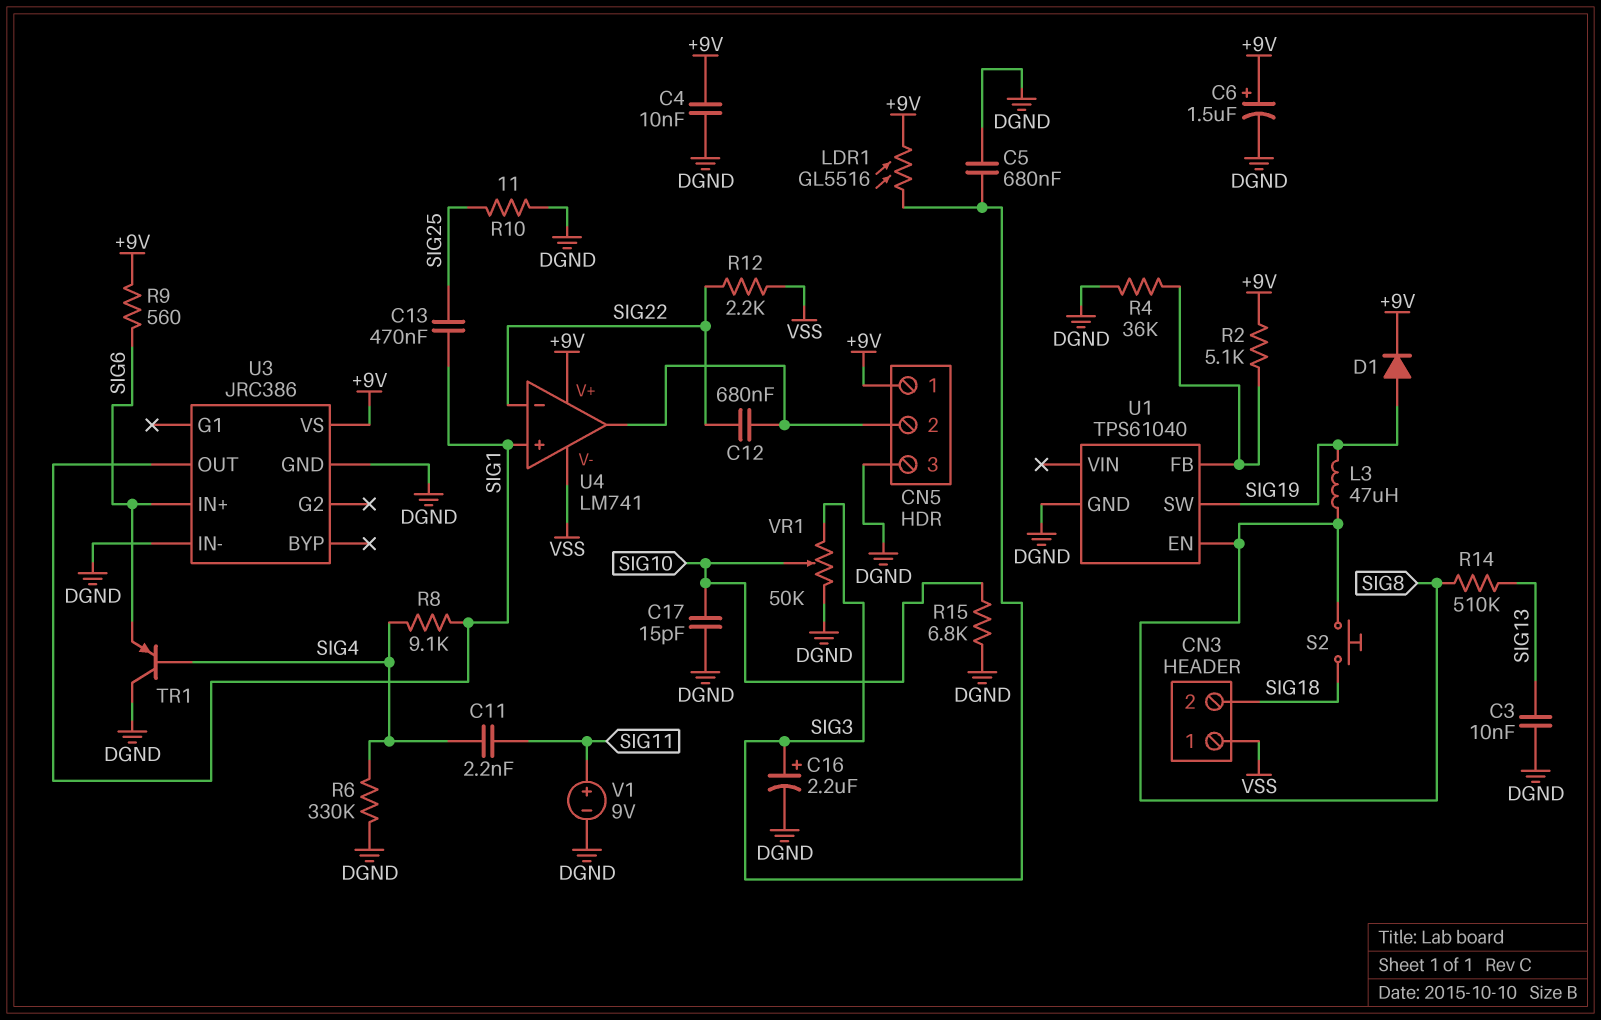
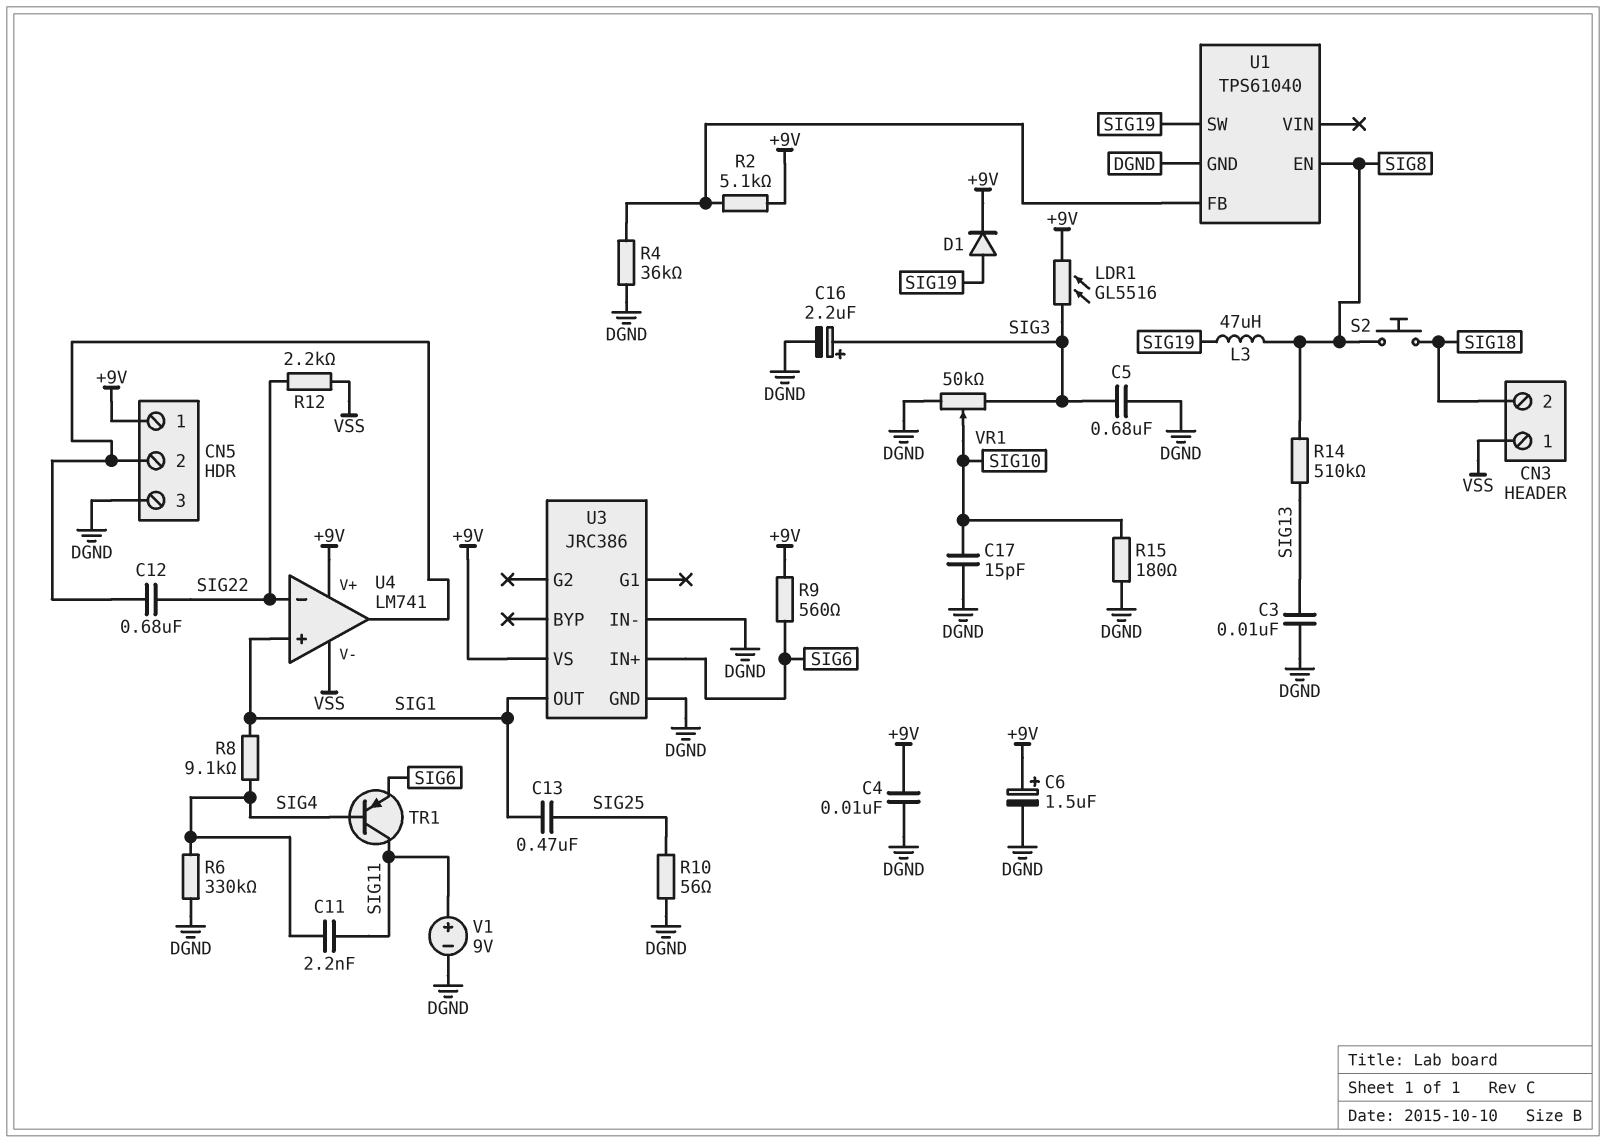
R10: 11 (DGND, SIG25) -> 56 (DGND, SIG25)
R15: 6.8k (DGND, SIG10) -> 180 (DGND, SIG10)
TR1: PNP (B SIG4, C DGND, E SIG6) -> PNP (B SIG4, C SIG11, E SIG6)

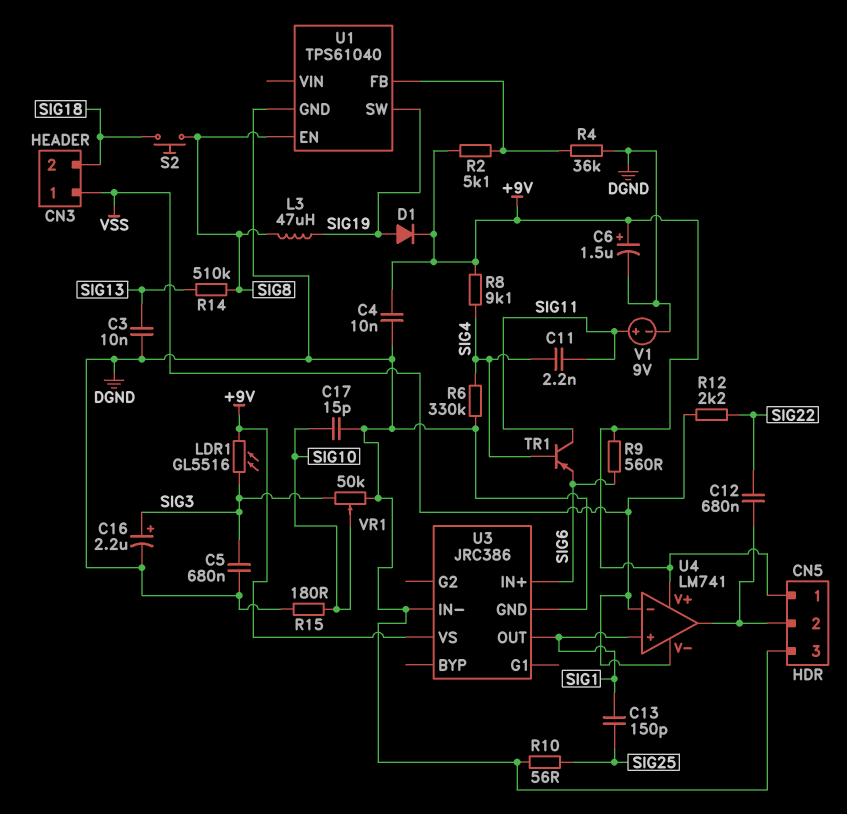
C13: 470nF (SIG1, SIG25) -> 150pF (SIG1, SIG25)
R8: 9.1k (SIG1, SIG4) -> 9.1k (+9V, SIG4)
U4 pin in-: SIG22 -> VSS

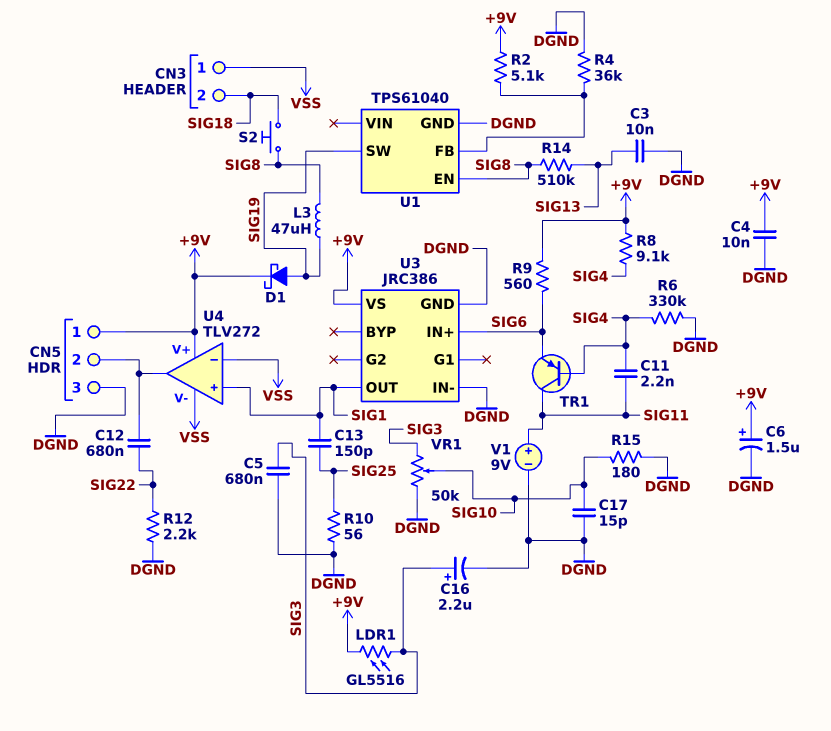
D1: diode (A SIG19, K +9V) -> schottky (A SIG19, K +9V)
R12: 2.2k (SIG22, VSS) -> 2.2k (DGND, SIG22)
U4: LM741 -> TLV272

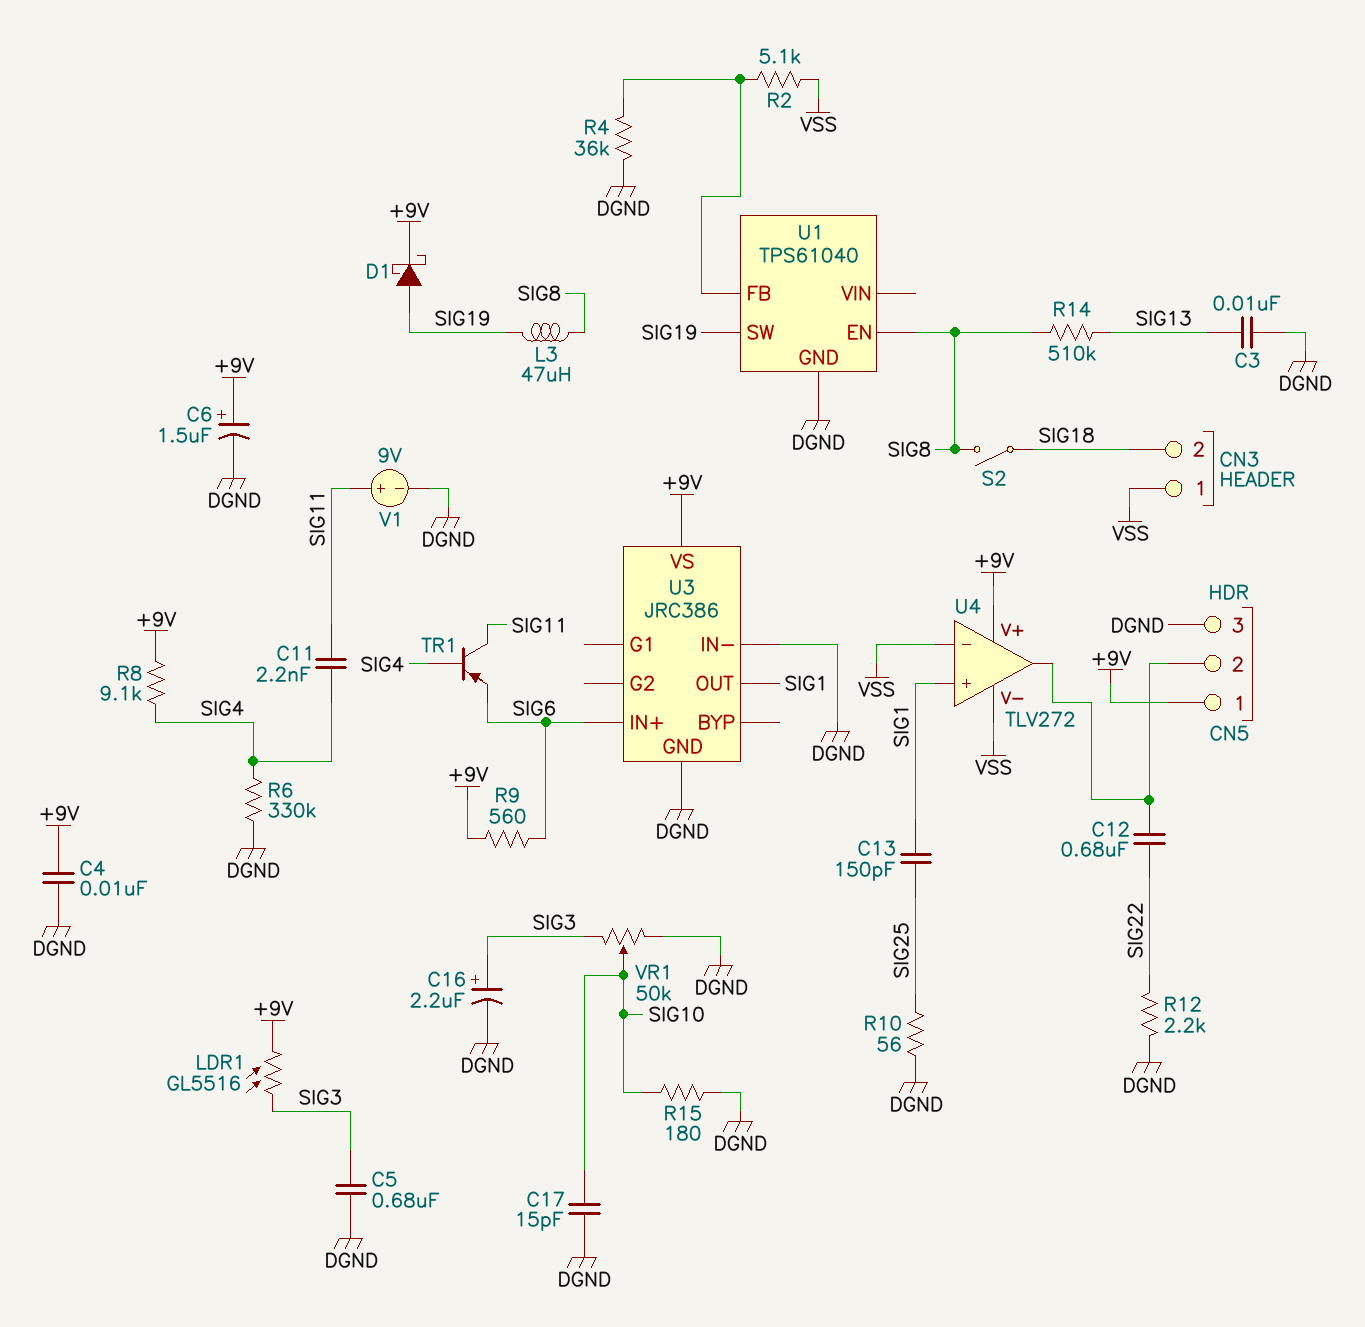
R2: 5.1k (+9V, U1/FB) -> 5.1k (U1/FB, VSS)
S2: button (SIG8, SIG18) -> switch (SIG8, SIG18)

